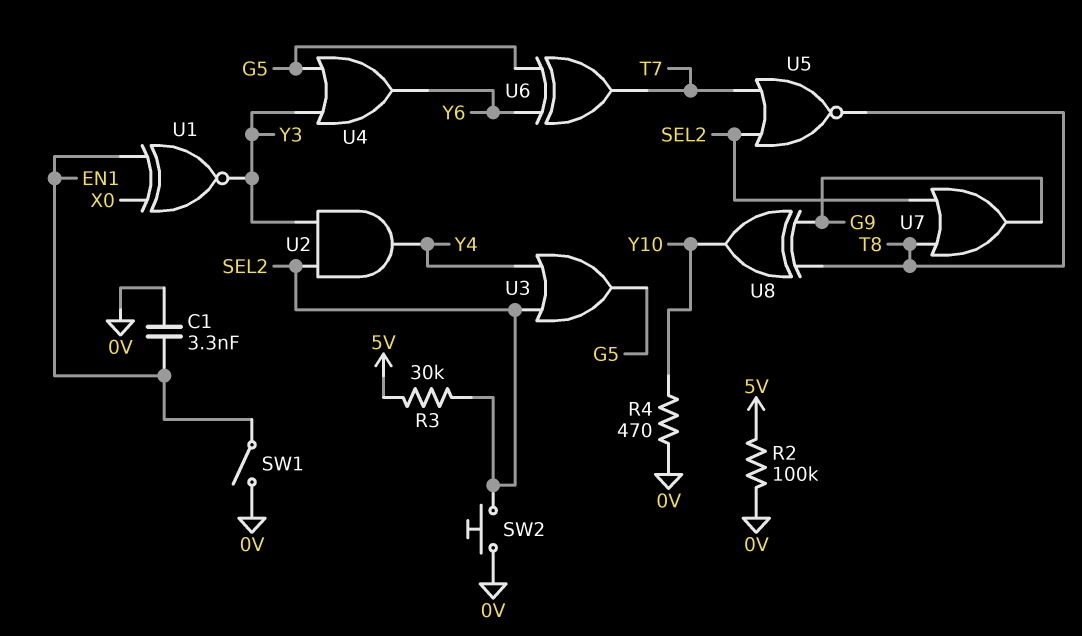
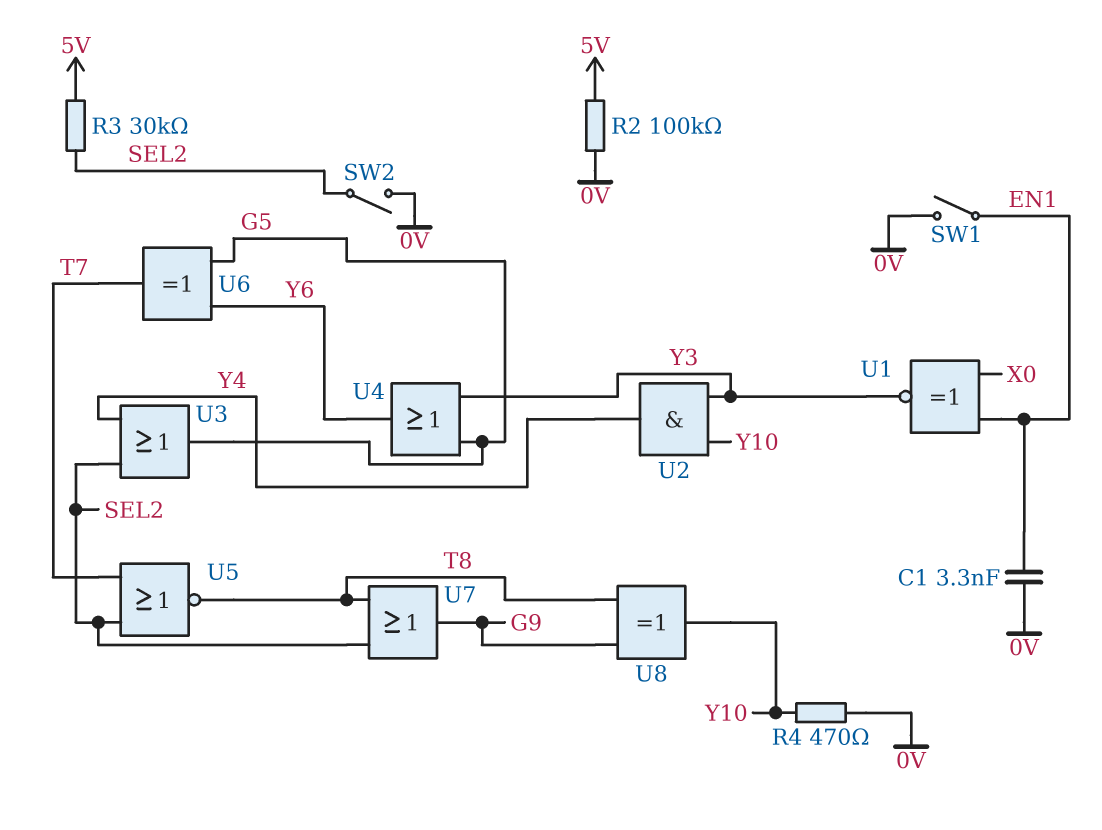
SW2: button (0V, SEL2) -> switch (0V, SEL2)
U2: AND (in SEL2, in Y3, out Y4) -> AND (in Y3, in Y10, out Y4)

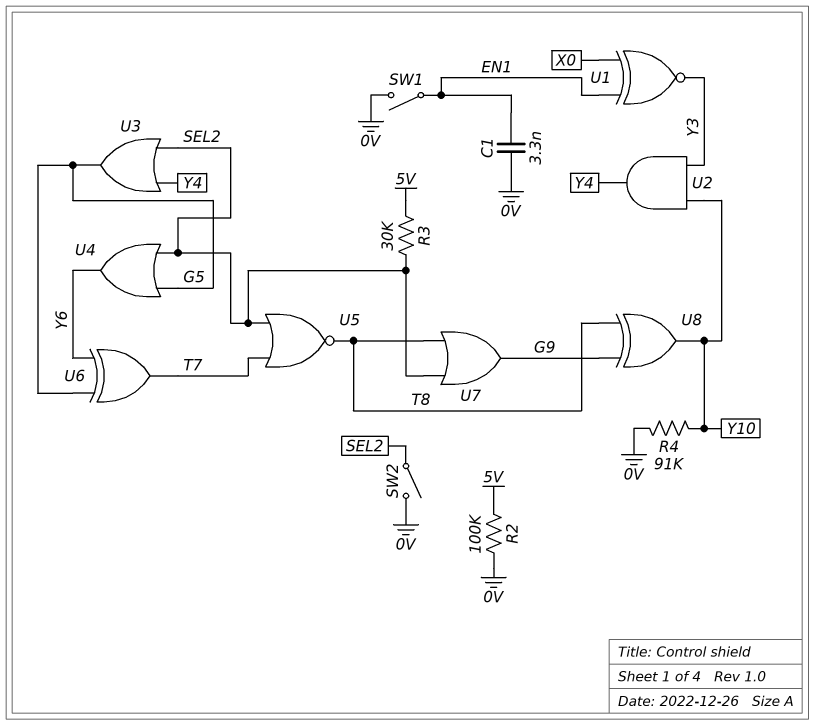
R4: 470 (0V, Y10) -> 91k (0V, Y10)
U4: OR (in G5, in Y3, out Y6) -> OR (in G5, in SEL2, out Y6)

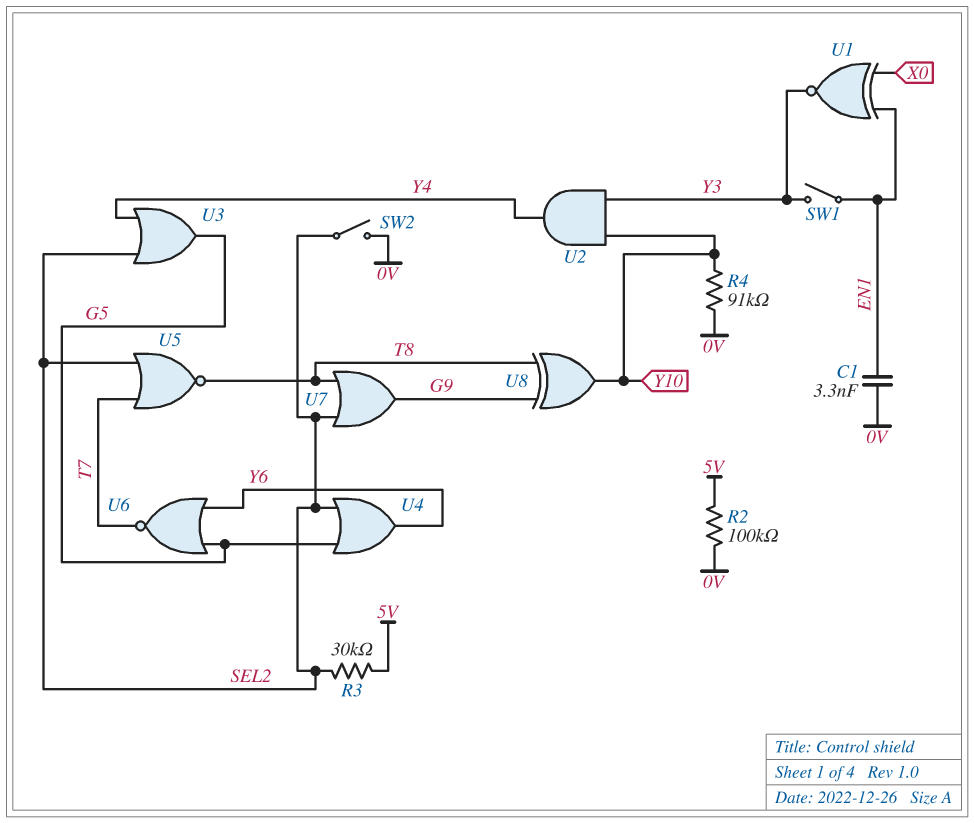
SW1: switch (0V, EN1) -> switch (EN1, Y3)
U6: XOR (in G5, in Y6, out T7) -> NOR (in G5, in Y6, out T7)

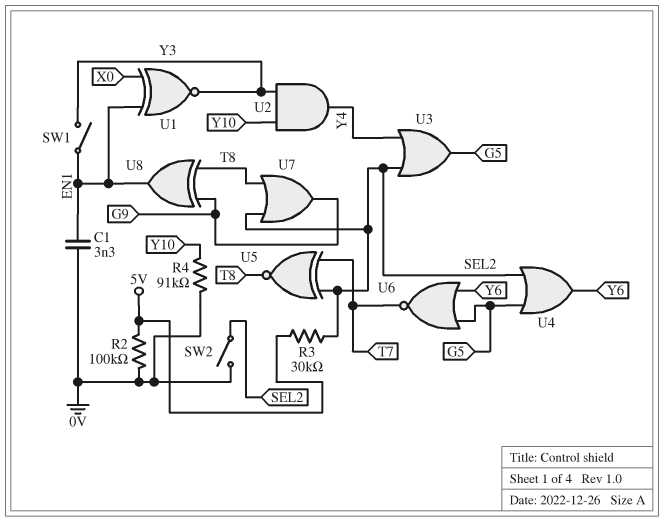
U5: NOR (in SEL2, in T7, out T8) -> XNOR (in SEL2, in T7, out T8)
U8: XOR (in G9, in T8, out Y10) -> XOR (in G9, in T8, out EN1)

